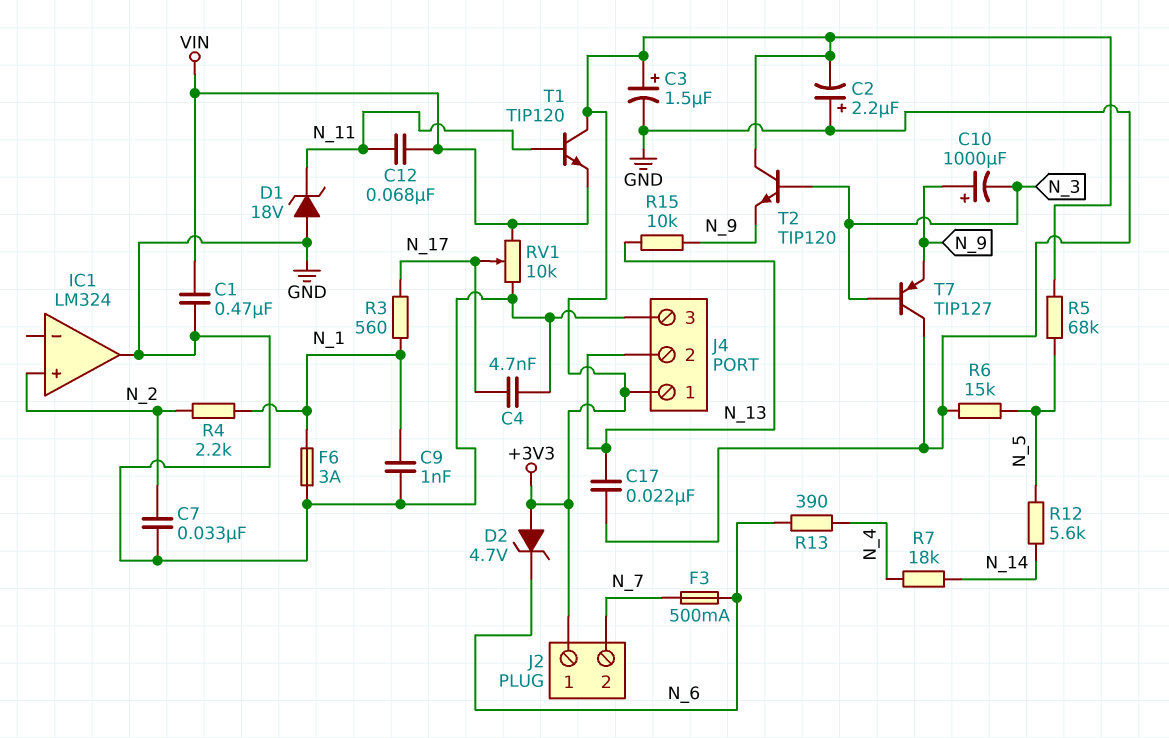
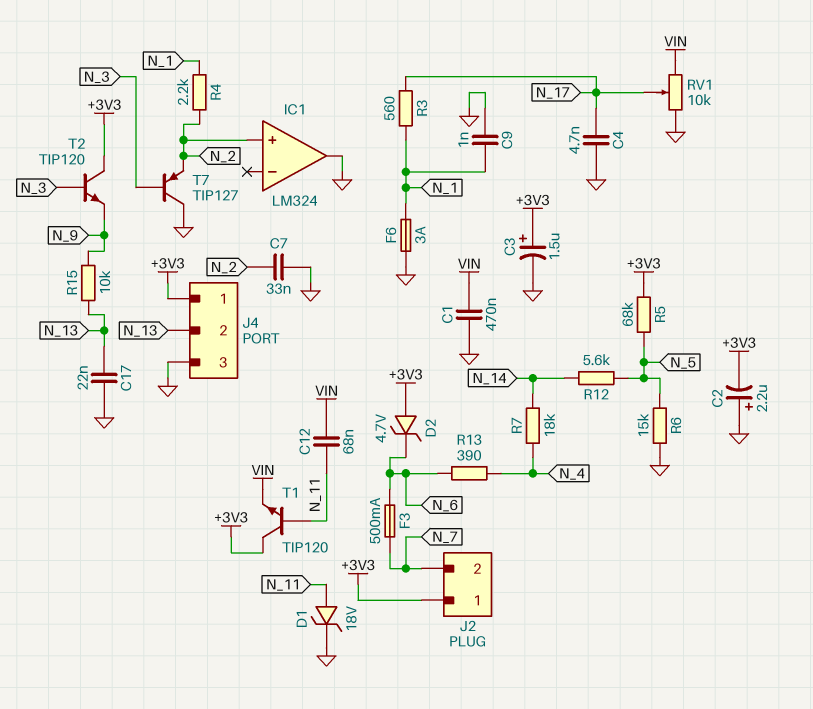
C10: 1000uF (plus N_9, minus N_3) -> none
D1: zener 18V (A GND, K N_11) -> zener 18V (A N_11, K GND)
T7: PNP TIP127 (B N_3, C GND, E N_9) -> PNP TIP127 (B N_3, C GND, E N_2)

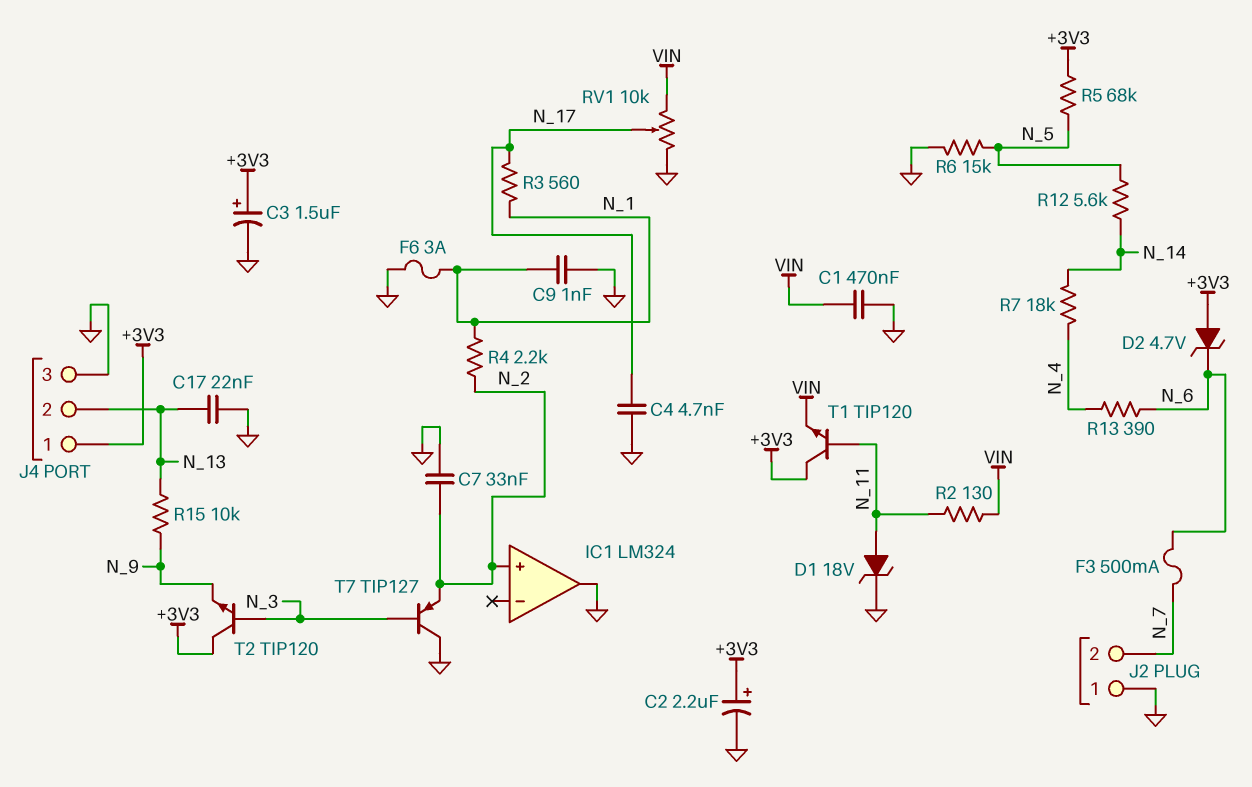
C2: 2.2uF (plus GND, minus +3V3) -> 2.2uF (plus +3V3, minus GND)
C12: 68nF (N_11, VIN) -> none
J2 pin 1: +3V3 -> GND
R2: none -> 130 (N_11, VIN)

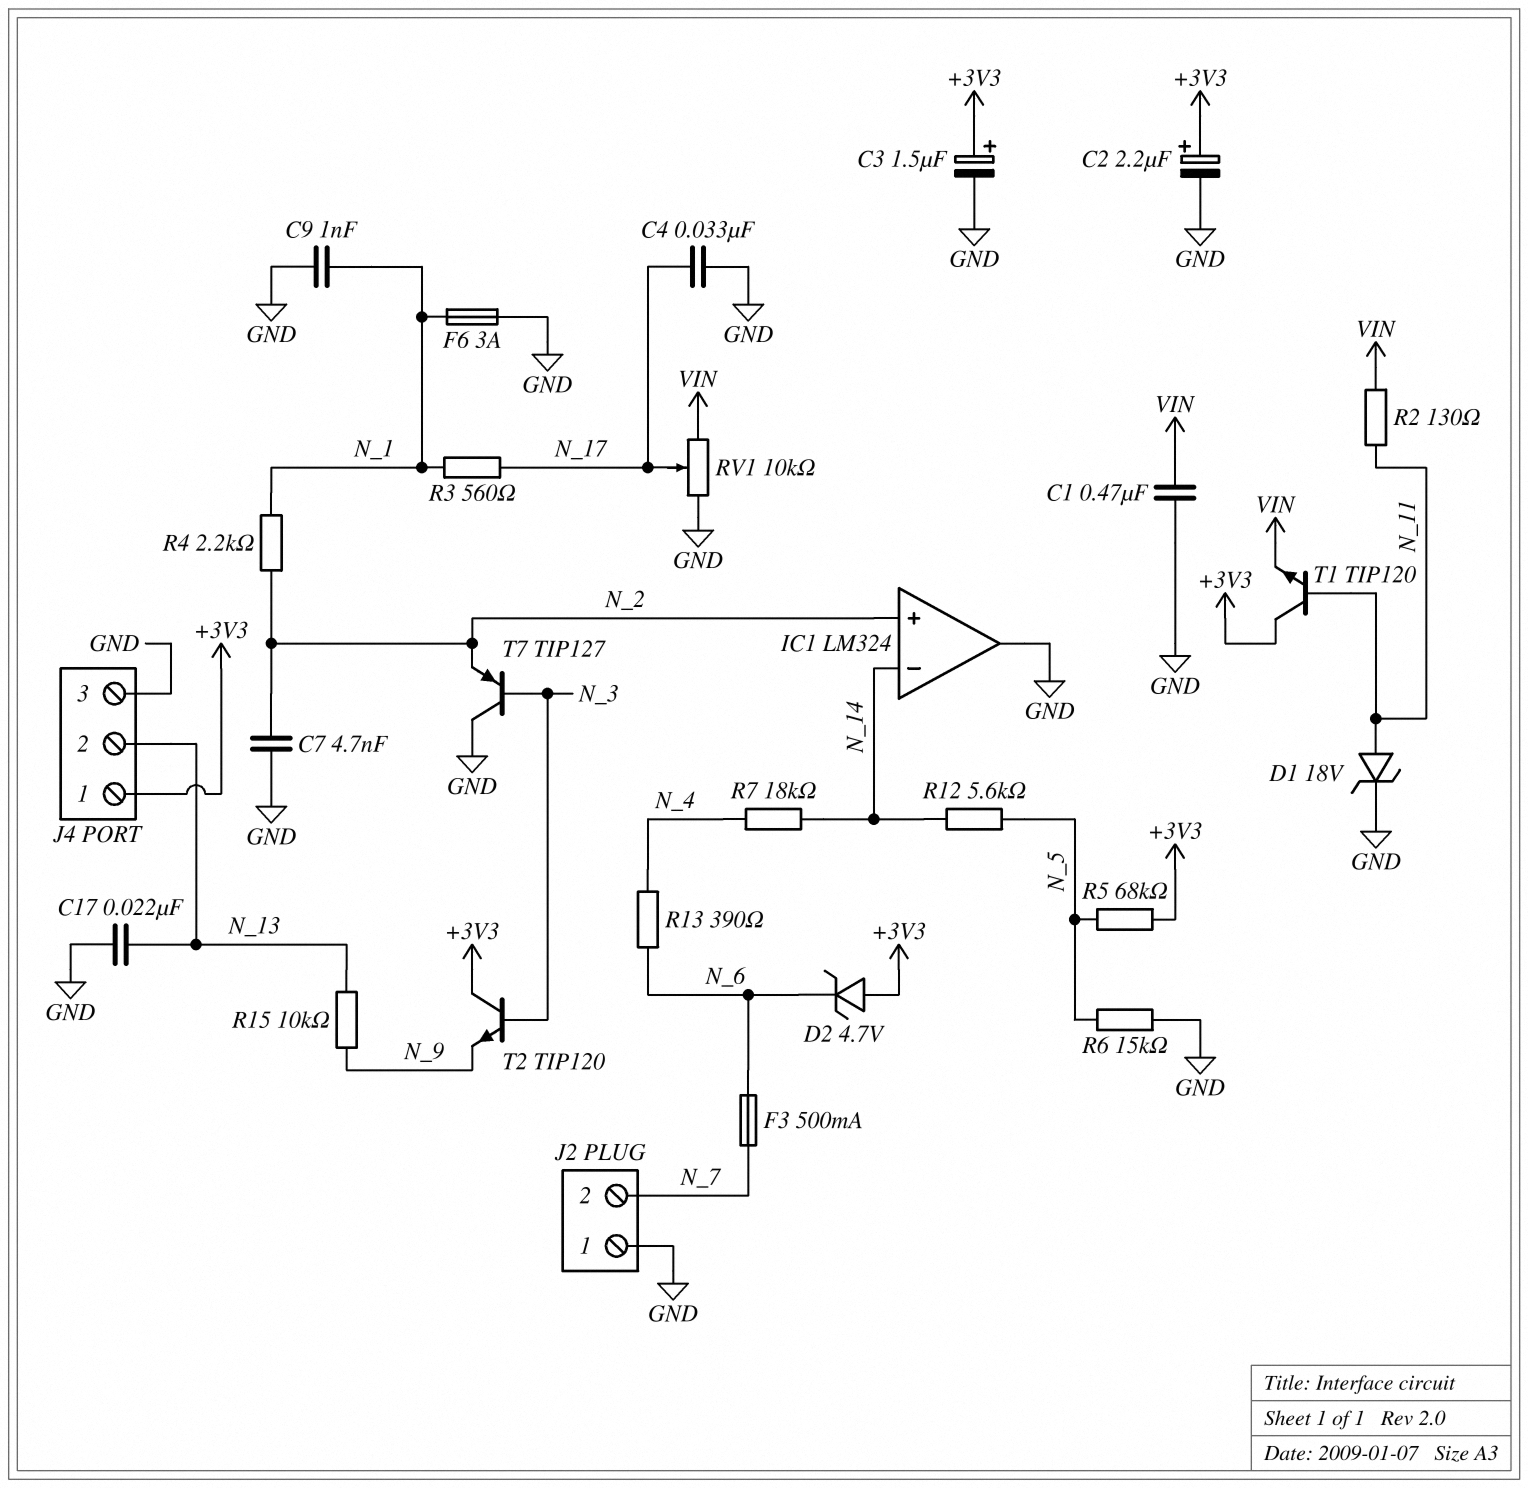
C4: 4.7nF (GND, N_17) -> 33nF (GND, N_17)
C7: 33nF (GND, N_2) -> 4.7nF (GND, N_2)
IC1 pin in-: none -> N_14

